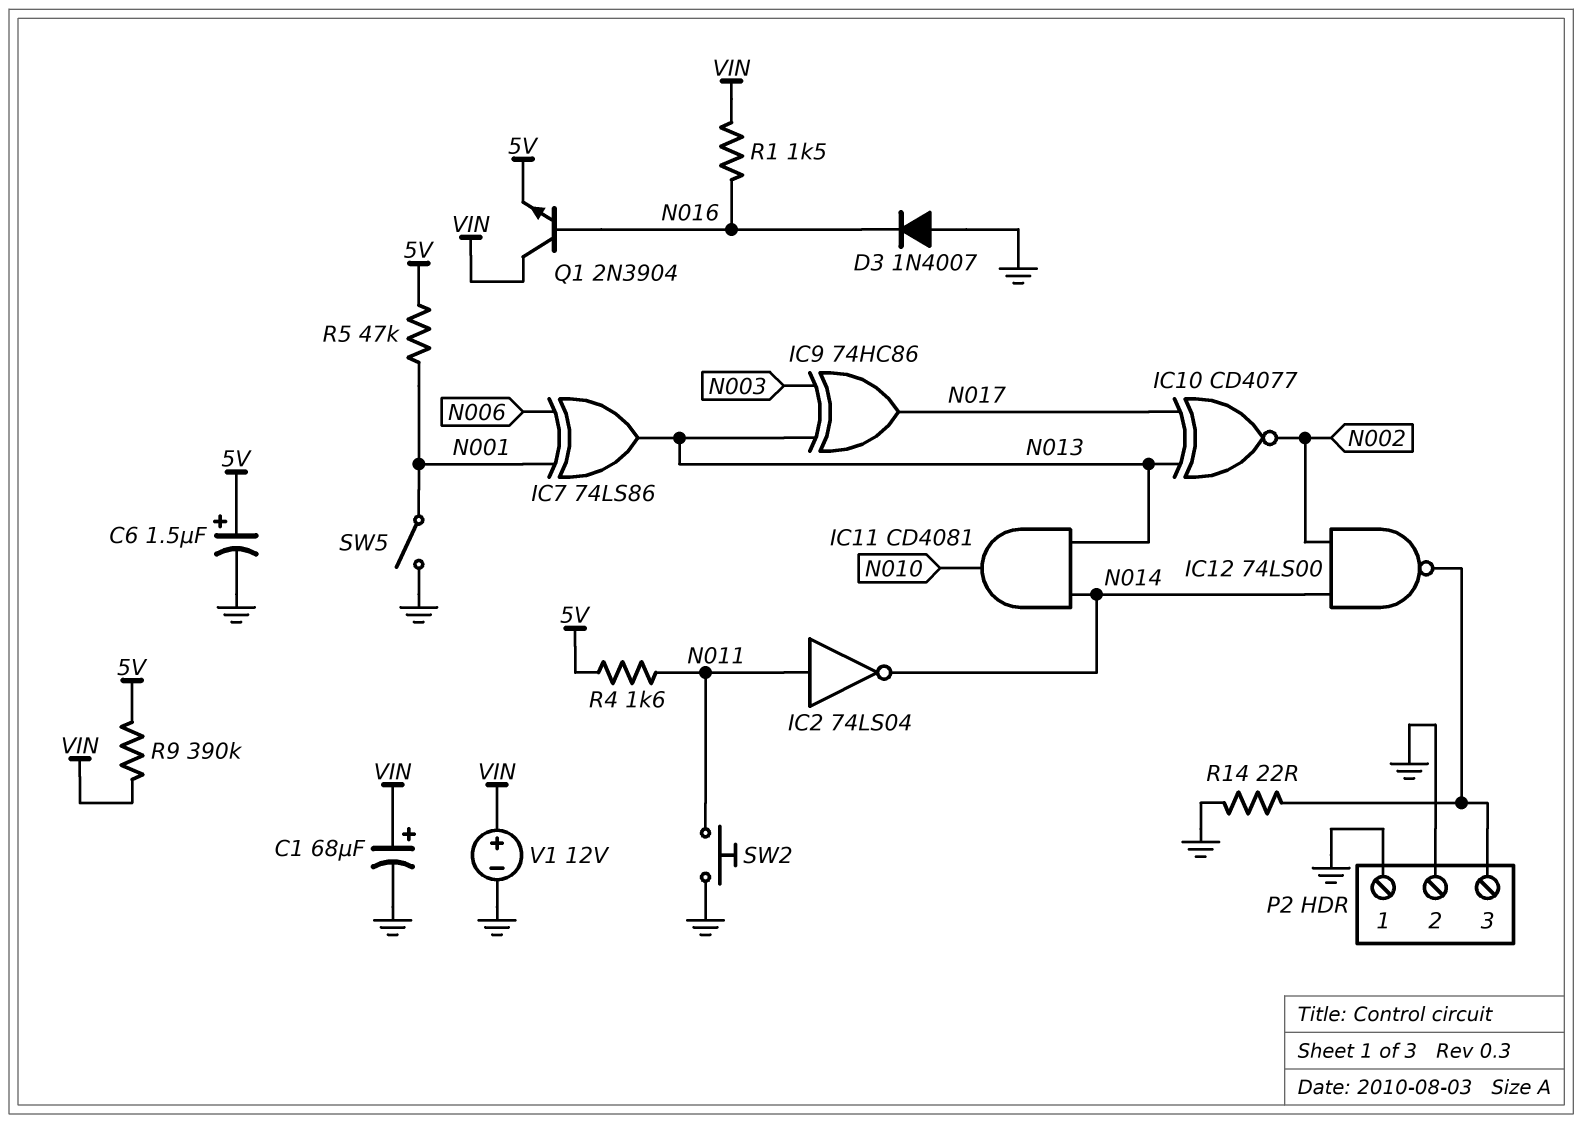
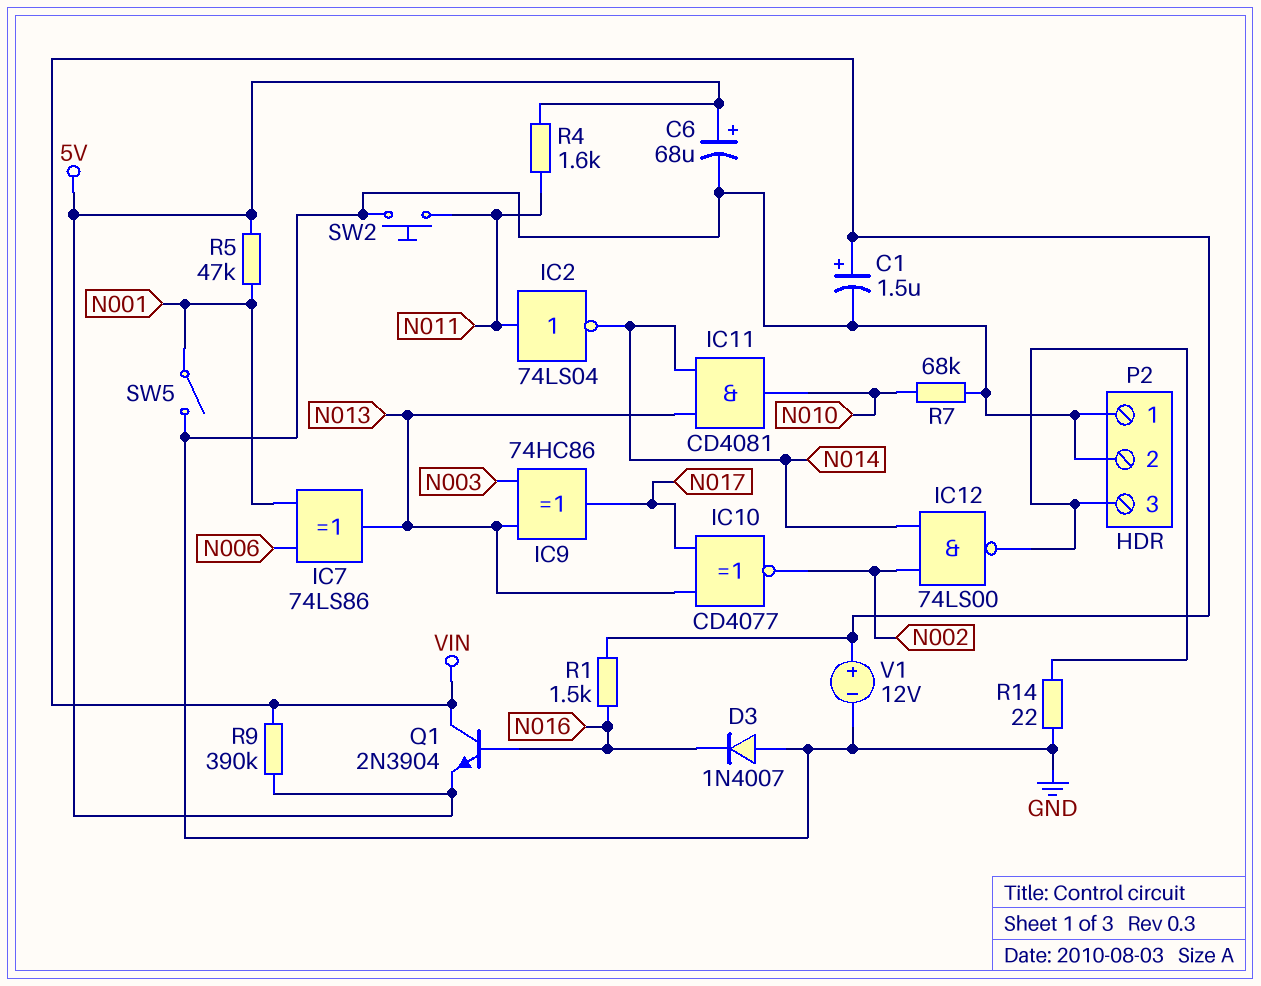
C1: 68uF (plus VIN, minus GND) -> 1.5uF (plus VIN, minus GND)
C6: 1.5uF (plus 5V, minus GND) -> 68uF (plus 5V, minus GND)
R7: none -> 68k (GND, N010)

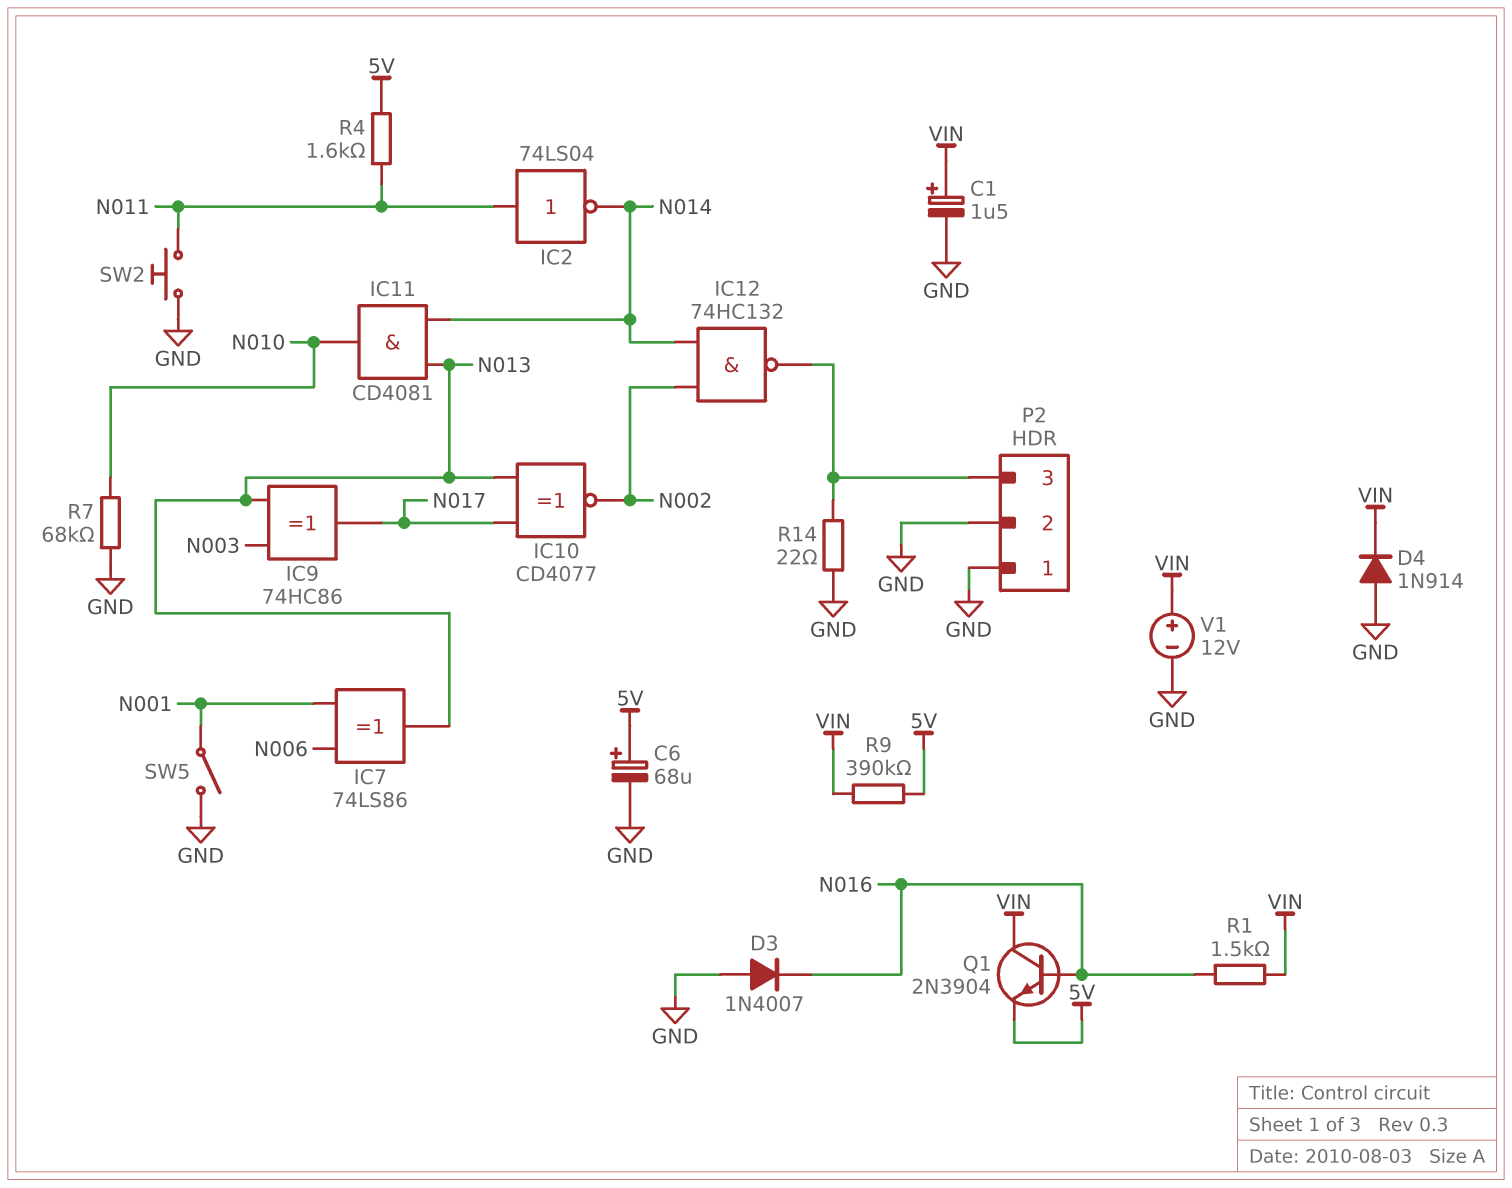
D4: none -> diode 1N914 (A GND, K VIN)
IC12: NAND 74LS00 (in N002, in N014, out P2/3) -> NAND 74HC132 (in N002, in N014, out P2/3)
R5: 47k (5V, N001) -> none

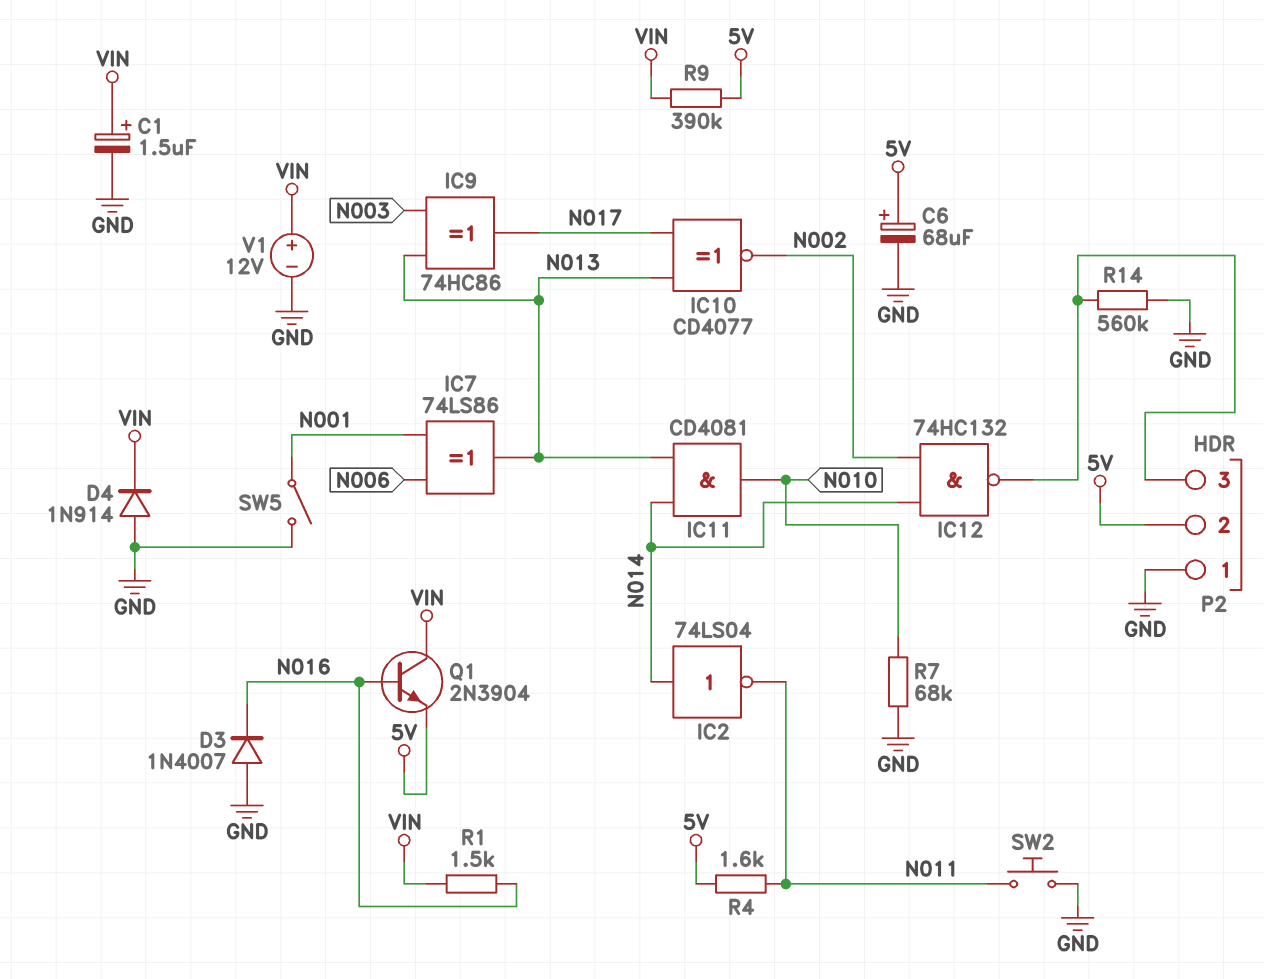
IC2: NOT 74LS04 (in N011, out N014) -> NOT 74LS04 (in N014, out N011)
P2 pin 2: GND -> 5V
R14: 22 (GND, P2/3) -> 560k (GND, P2/3)

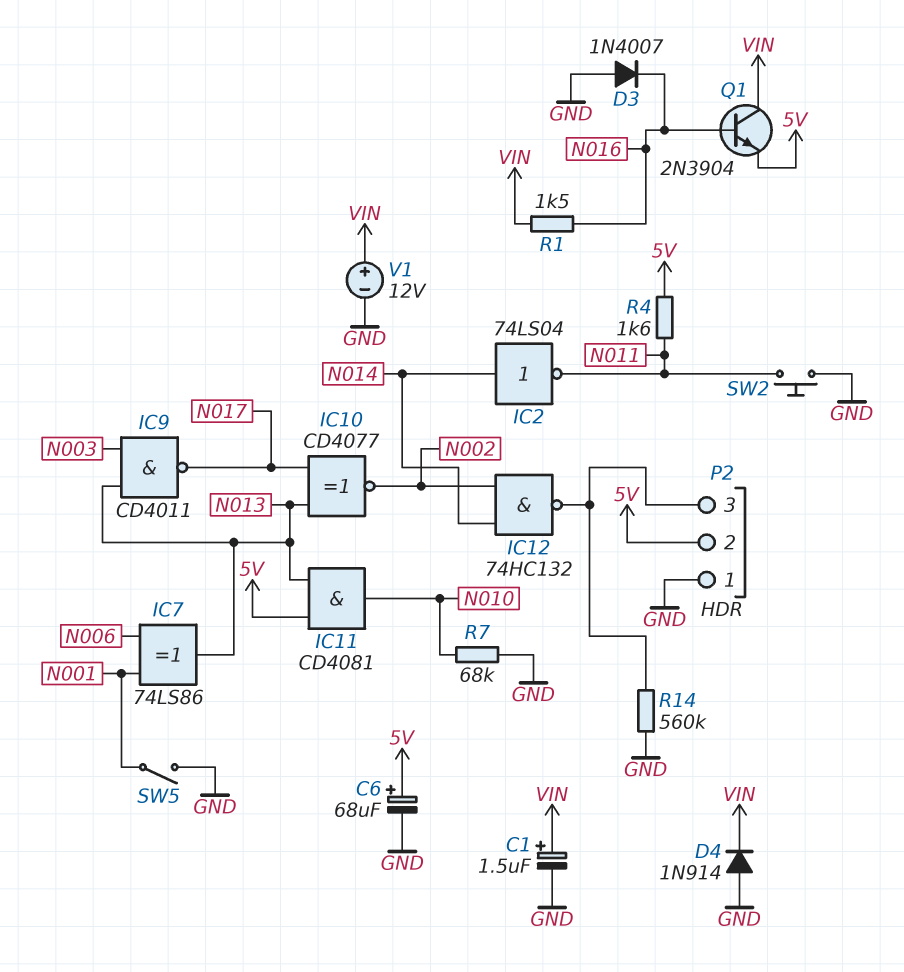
IC9: XOR 74HC86 (in N003, in N013, out N017) -> NAND CD4011 (in N003, in N013, out N017)
IC11: AND CD4081 (in N013, in N014, out N010) -> AND CD4081 (in 5V, in N013, out N010)
R9: 390k (5V, VIN) -> none

